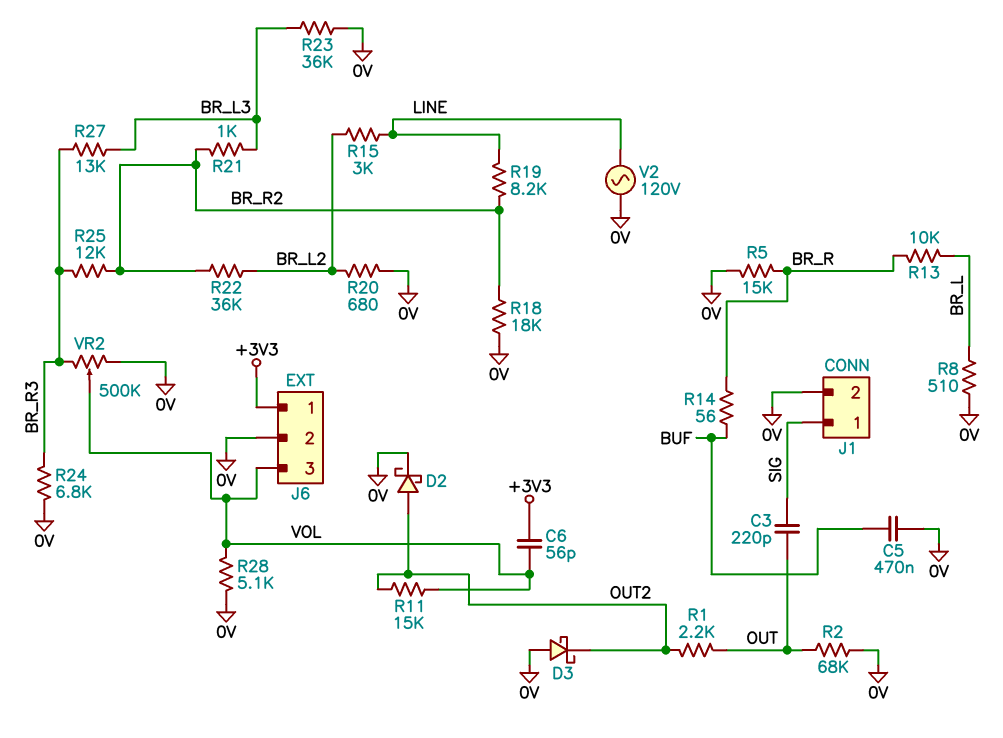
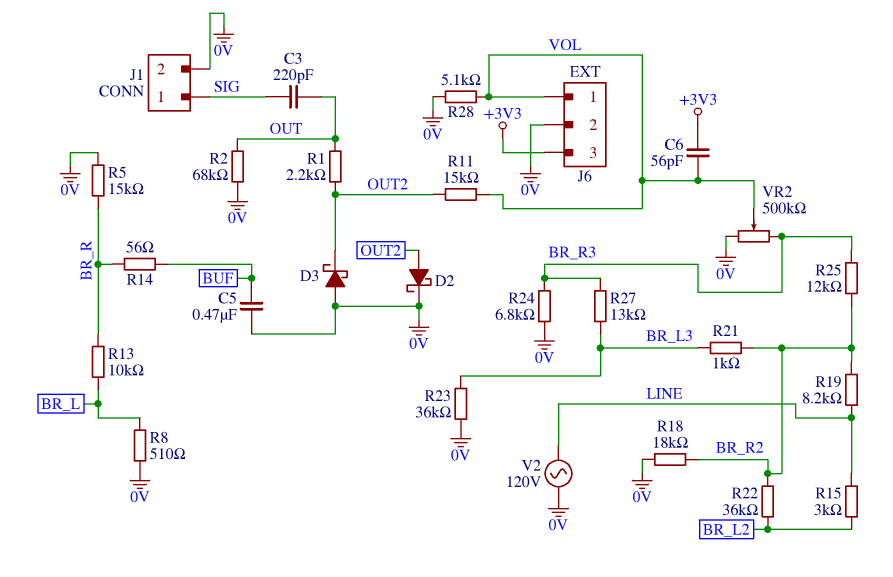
J6 pin 1: +3V3 -> VOL
J6 pin 3: VOL -> +3V3
R20: 680 (0V, BR_L2) -> none

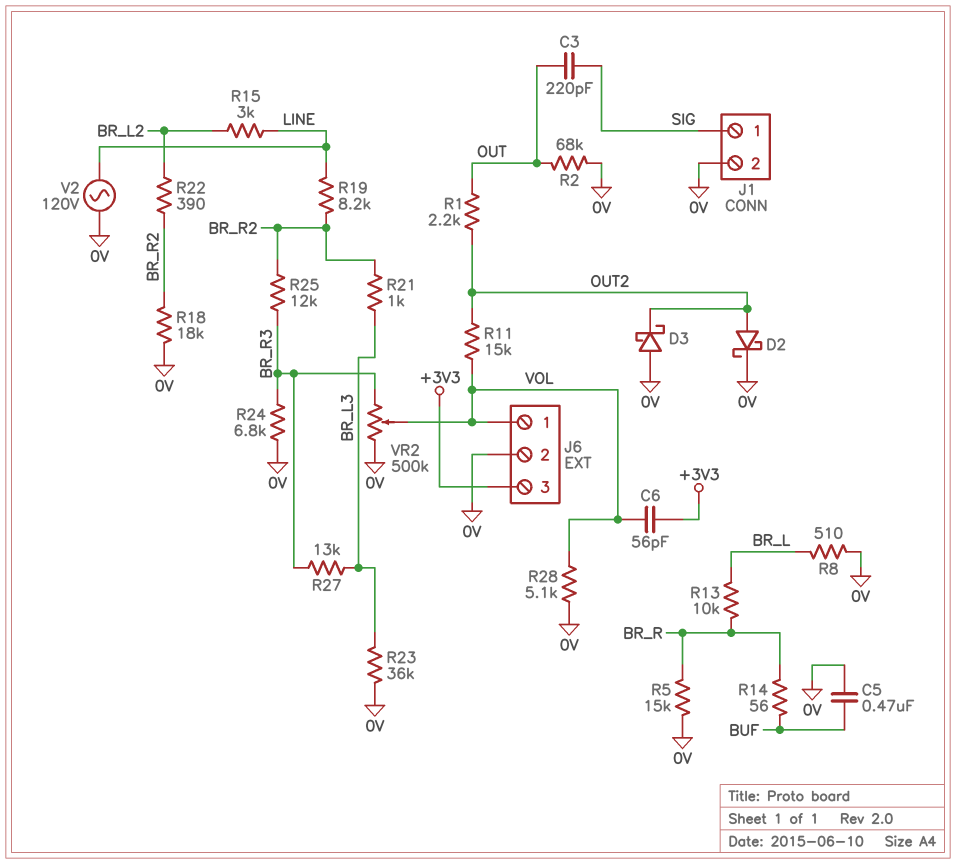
R22: 36k (BR_L2, BR_R2) -> 390 (BR_L2, BR_R2)

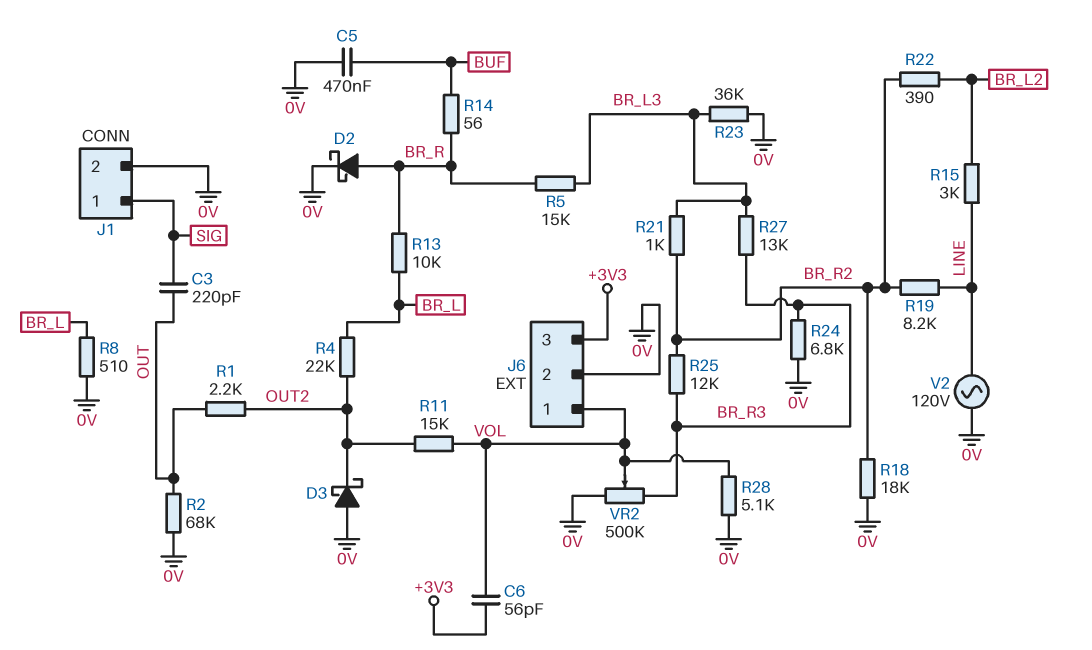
D2: schottky (A OUT2, K 0V) -> schottky (A BR_R, K 0V)
R4: none -> 22k (BR_L, OUT2)
R5: 15k (0V, BR_R) -> 15k (BR_L3, BR_R)

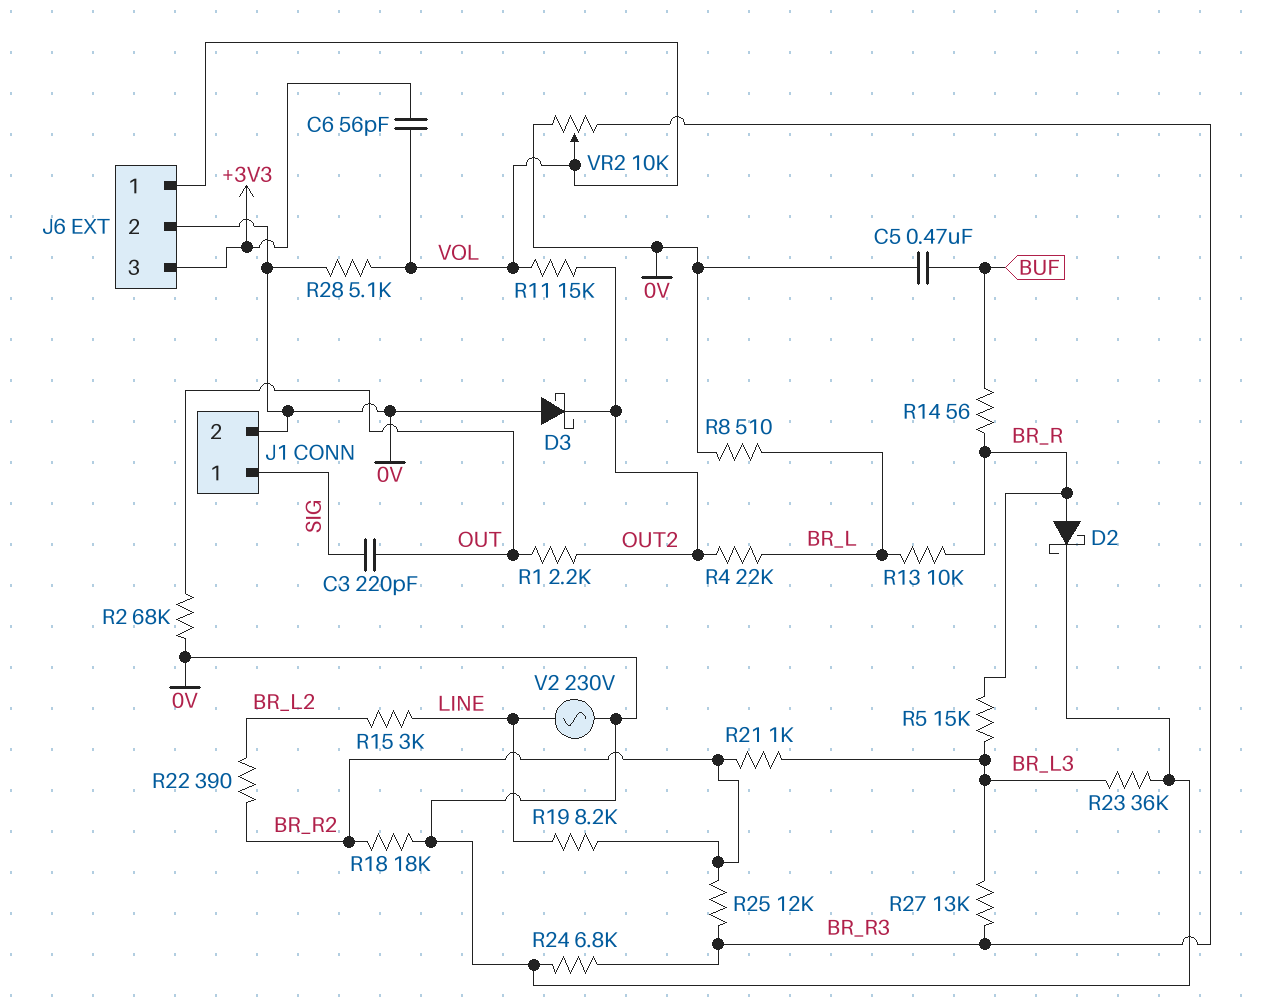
V2: AC 120V (0V, LINE) -> AC 230V (0V, LINE)
VR2: 500k (0V, BR_R3, wiper VOL) -> 10k (0V, BR_R3, wiper VOL)

